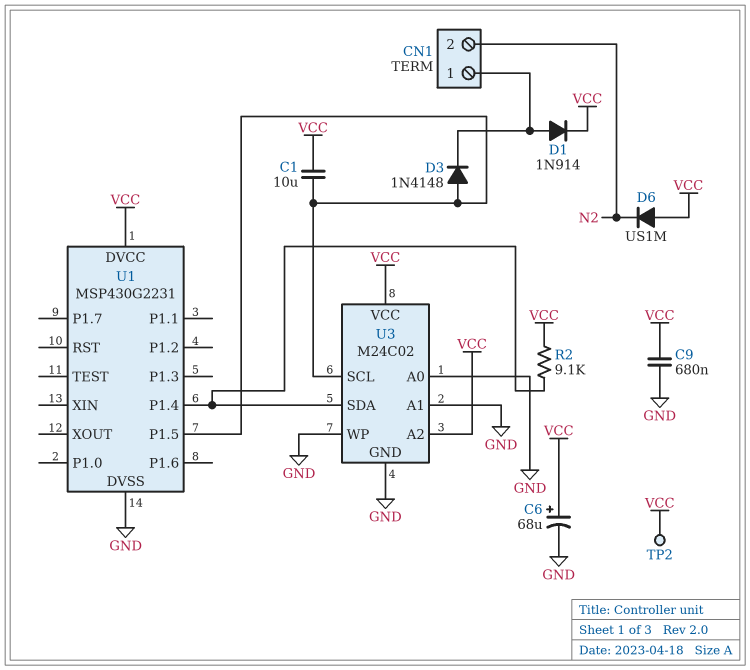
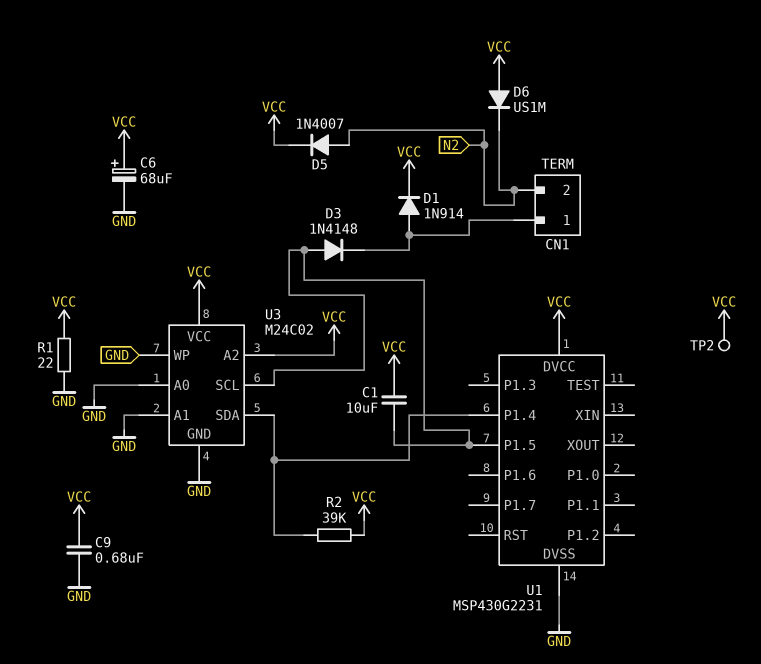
D5: none -> diode 1N4007 (A N2, K VCC)
R1: none -> 22 (GND, VCC)
R2: 9.1k (U1/P1.4, VCC) -> 39k (U1/P1.4, VCC)

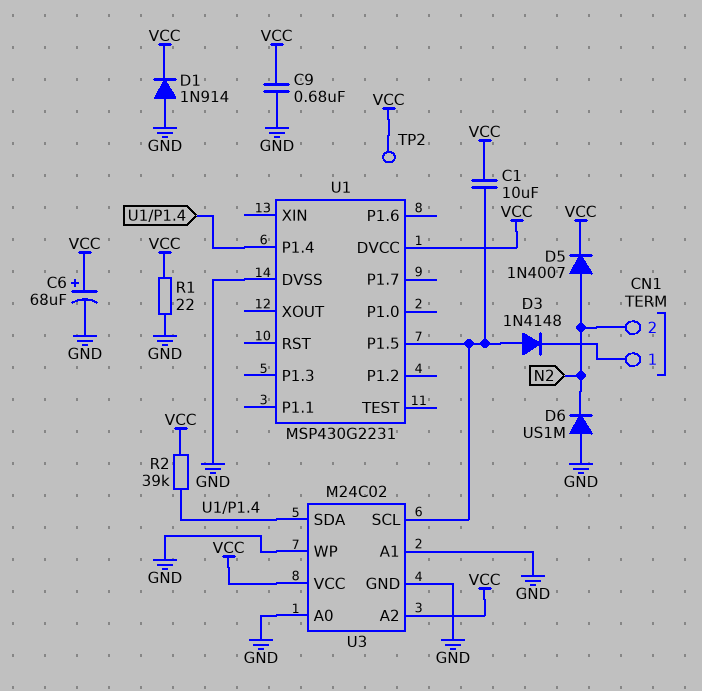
D1: diode 1N914 (A CN1/1, K VCC) -> diode 1N914 (A GND, K VCC)
D6: diode US1M (A VCC, K N2) -> diode US1M (A GND, K N2)

